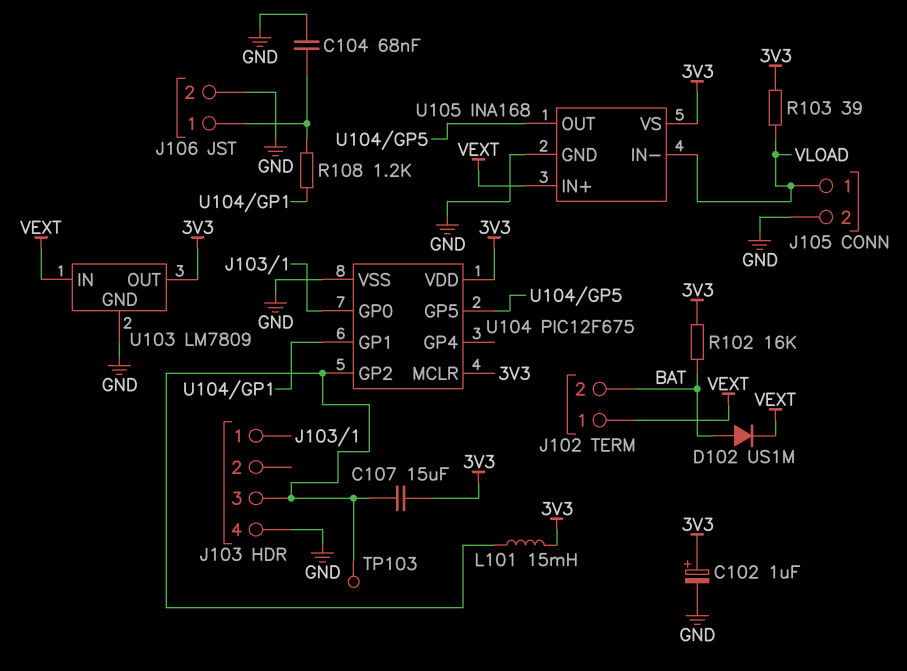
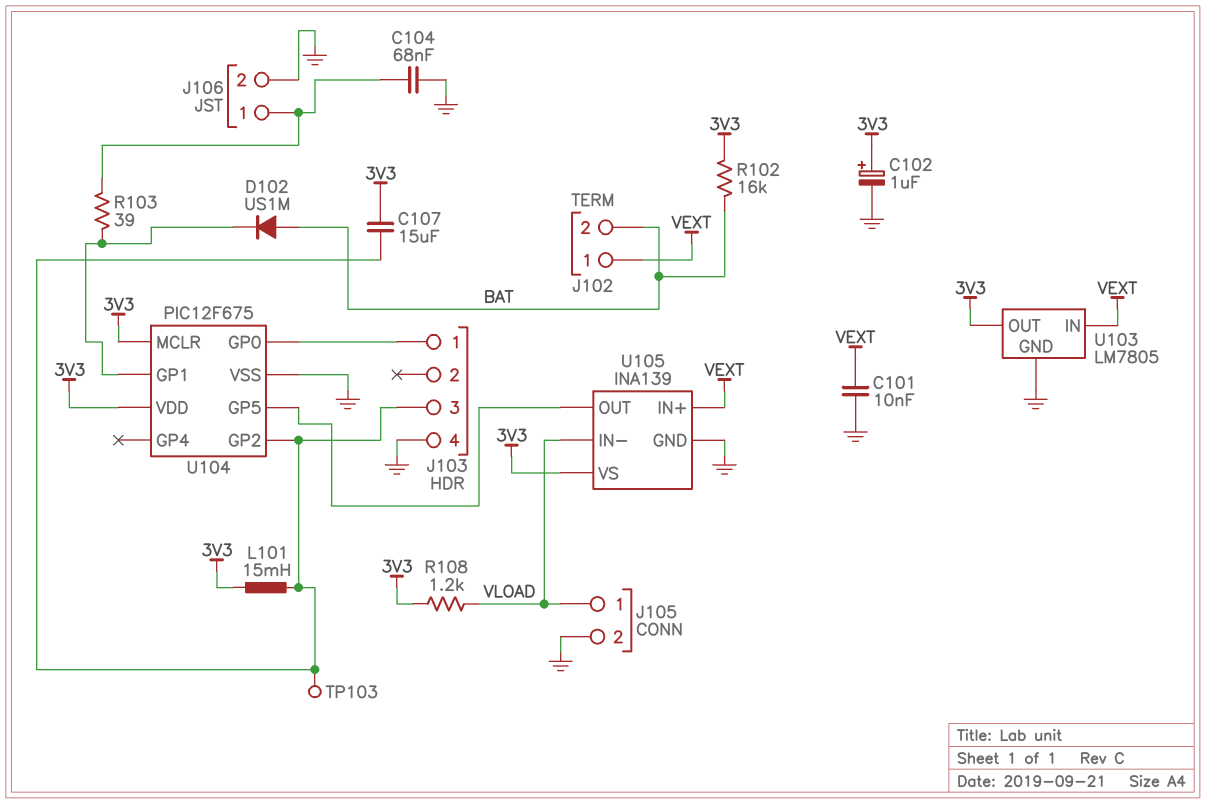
C101: none -> 10nF (GND, VEXT)
D102: diode US1M (A BAT, K VEXT) -> diode US1M (A BAT, K U104/GP1)
R103: 39 (3V3, VLOAD) -> 39 (J106/1, U104/GP1)
R108: 1.2k (J106/1, U104/GP1) -> 1.2k (3V3, VLOAD)
U103: LM7809 -> LM7805
U105: INA168 -> INA139

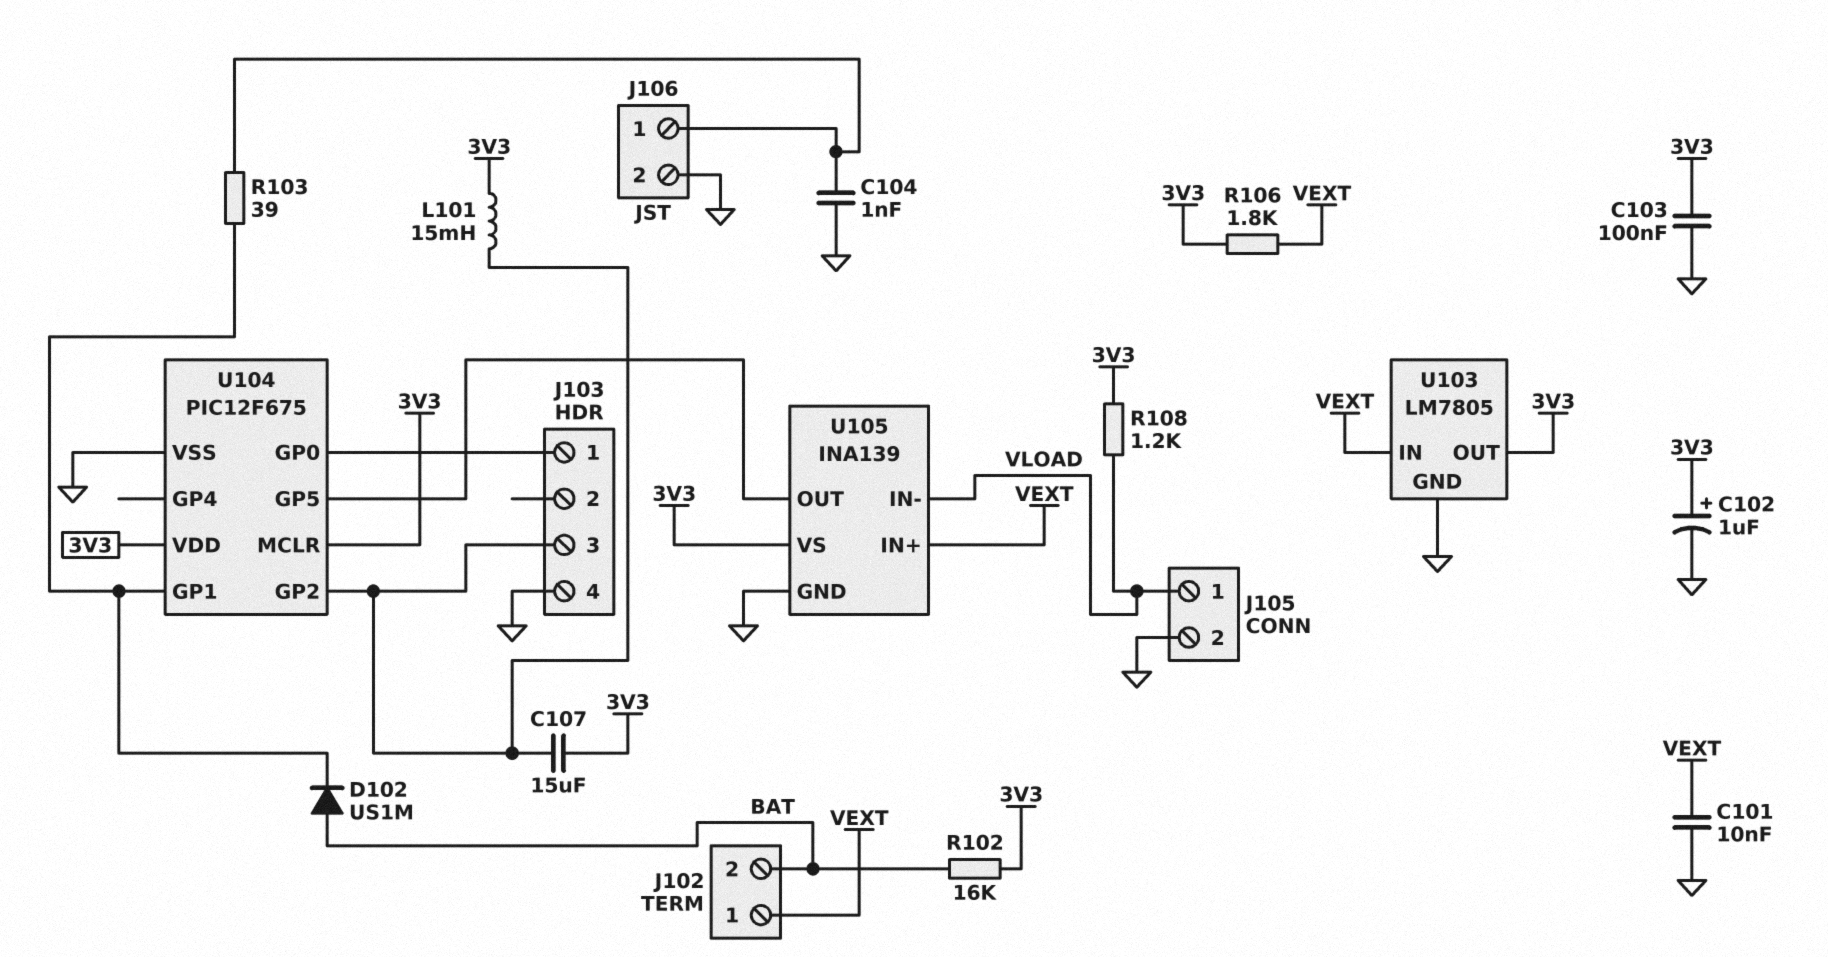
C103: none -> 100nF (3V3, GND)
C104: 68nF (GND, J106/1) -> 1nF (GND, J106/1)
R106: none -> 1.8k (3V3, VEXT)
TP103: test point (J103/3) -> none

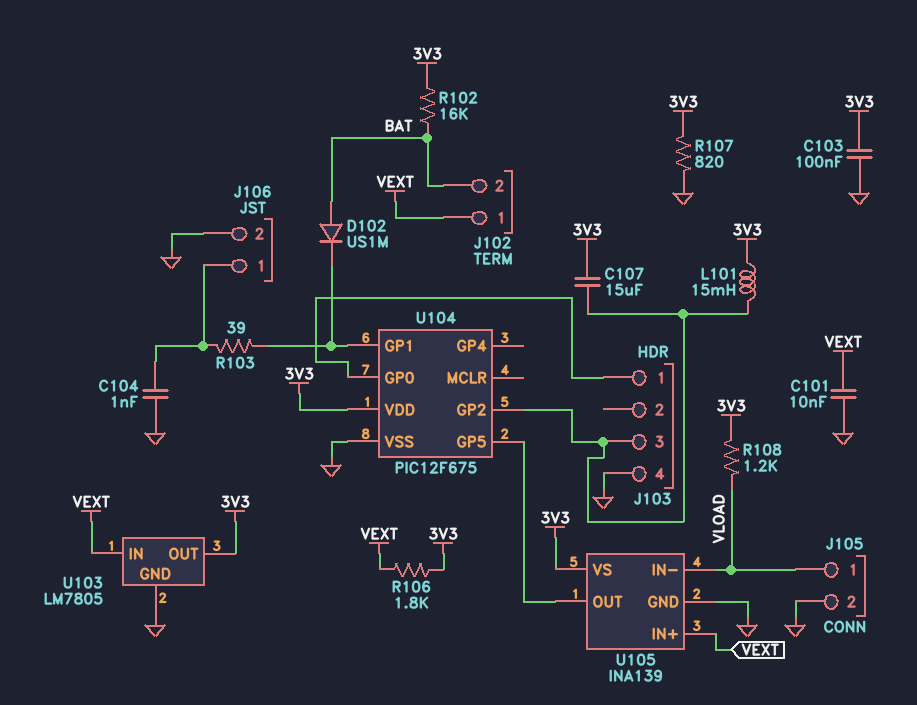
C102: 1uF (plus 3V3, minus GND) -> none
R107: none -> 820 (3V3, GND)
U104 pin MCLR: 3V3 -> none

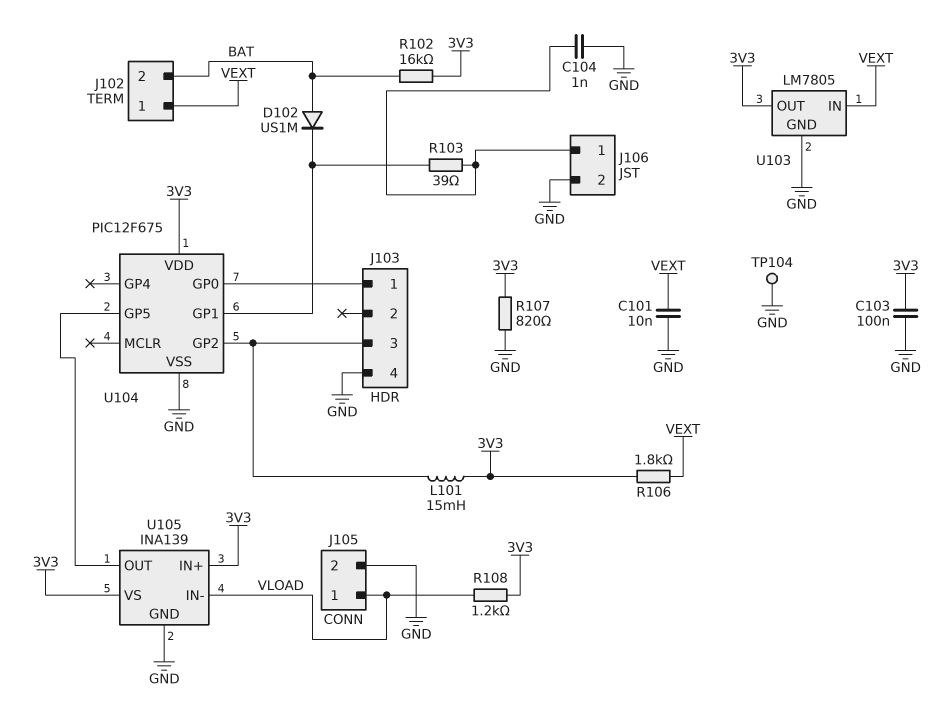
C107: 15uF (3V3, J103/3) -> none
TP104: none -> test point (GND)
U105 pin IN+: VEXT -> 3V3

